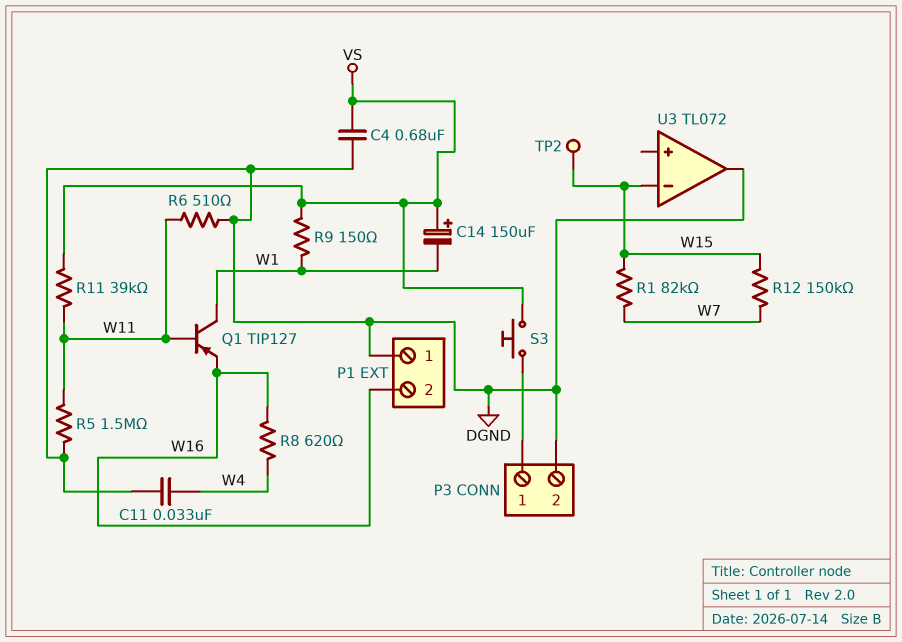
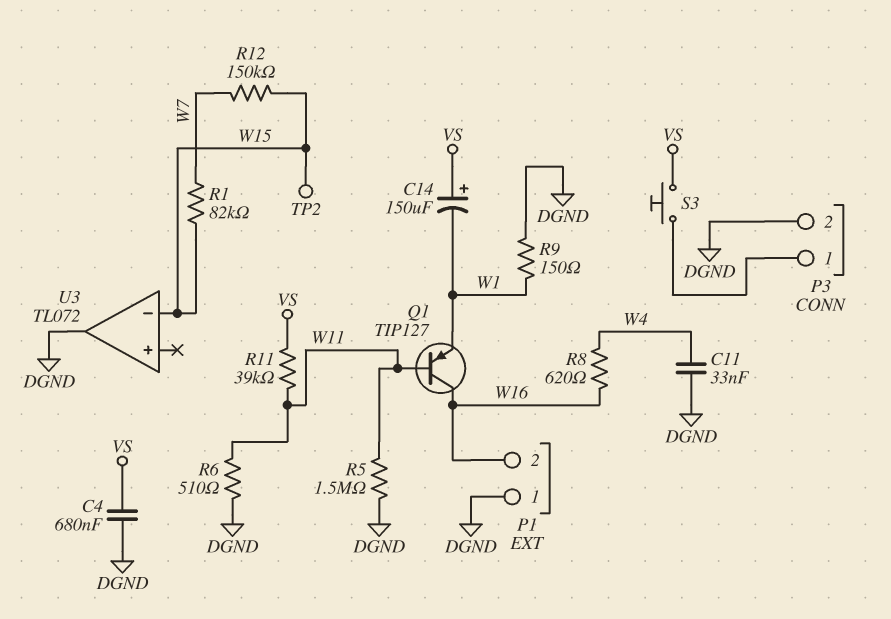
Q1: PNP TIP127 (B W11, C W1, E W16) -> PNP TIP127 (B W11, C W16, E W1)
R9: 150 (VS, W1) -> 150 (DGND, W1)

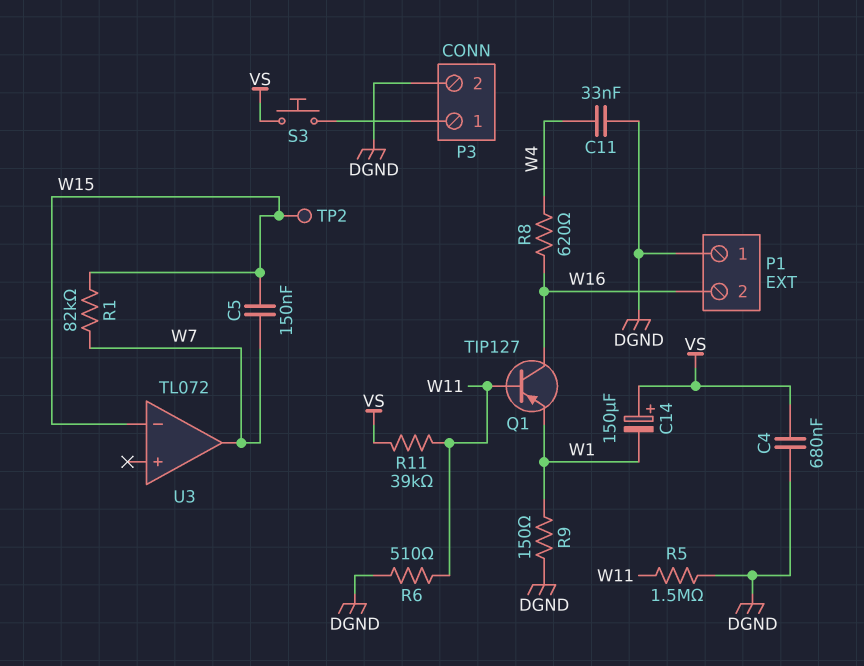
C5: none -> 150nF (W7, W15)
R12: 150k (W7, W15) -> none
U3 pin out: DGND -> W7

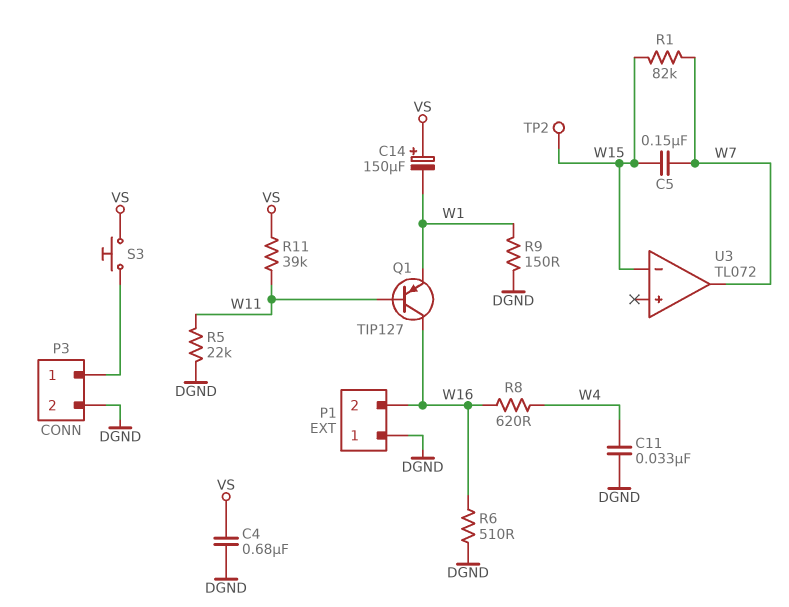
R5: 1.5M (DGND, W11) -> 22k (DGND, W11)
R6: 510 (DGND, W11) -> 510 (DGND, W16)

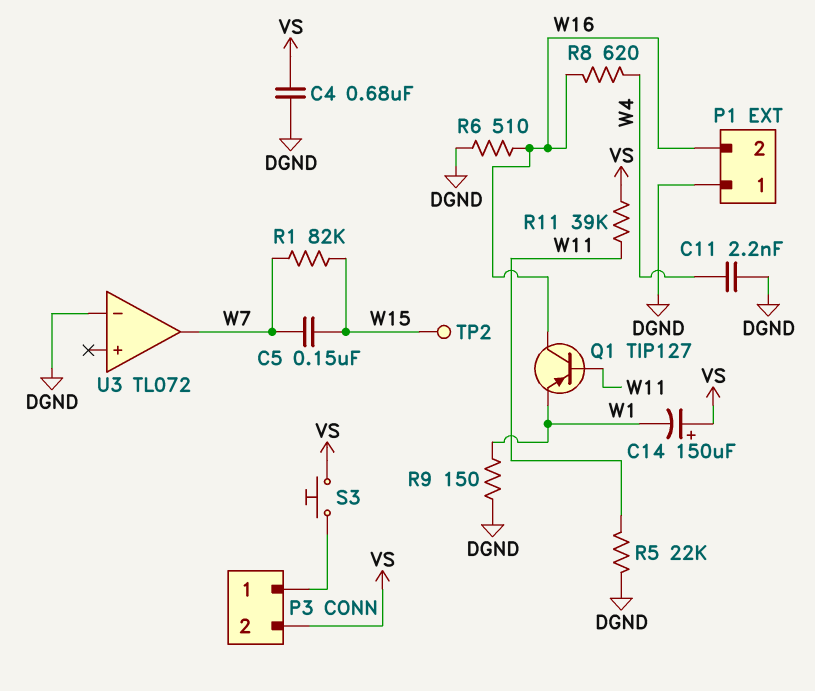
C11: 33nF (DGND, W4) -> 2.2nF (DGND, W4)
P3 pin 2: DGND -> VS
U3 pin in-: W15 -> DGND

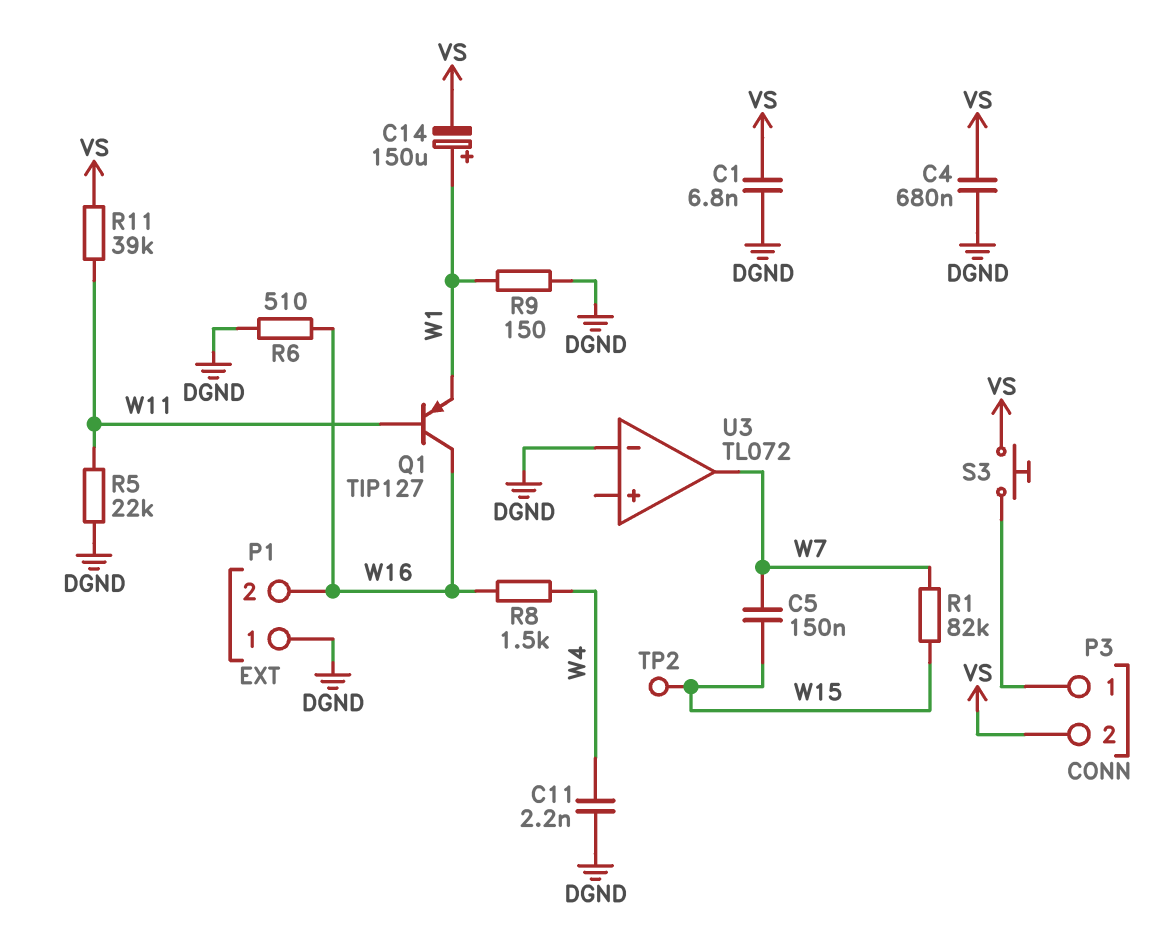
C1: none -> 6.8nF (DGND, VS)
C14: 150uF (plus VS, minus W1) -> 150uF (plus W1, minus VS)
R8: 620 (W4, W16) -> 1.5k (W4, W16)

